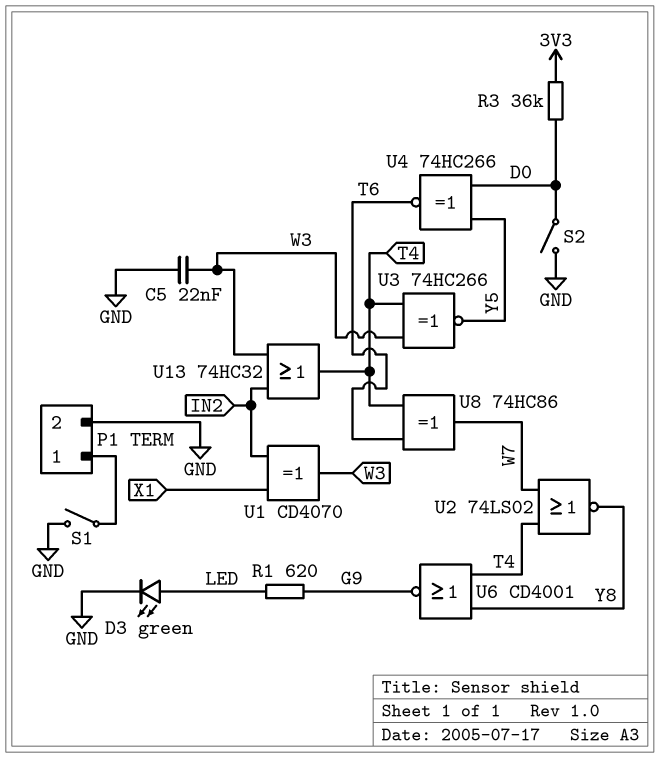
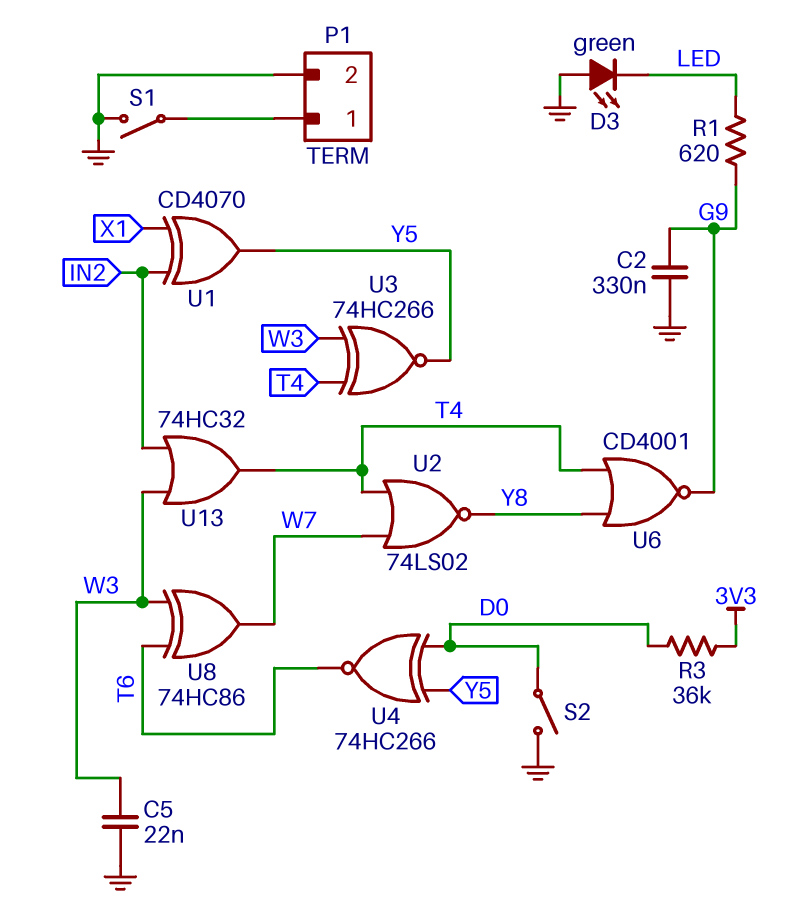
C2: none -> 330nF (G9, GND)
D3: LED green (A LED, K GND) -> LED green (A GND, K LED)
U1: XOR CD4070 (in IN2, in X1, out W3) -> XOR CD4070 (in IN2, in X1, out Y5)
U8: XOR 74HC86 (in T4, in T6, out W7) -> XOR 74HC86 (in T6, in W3, out W7)

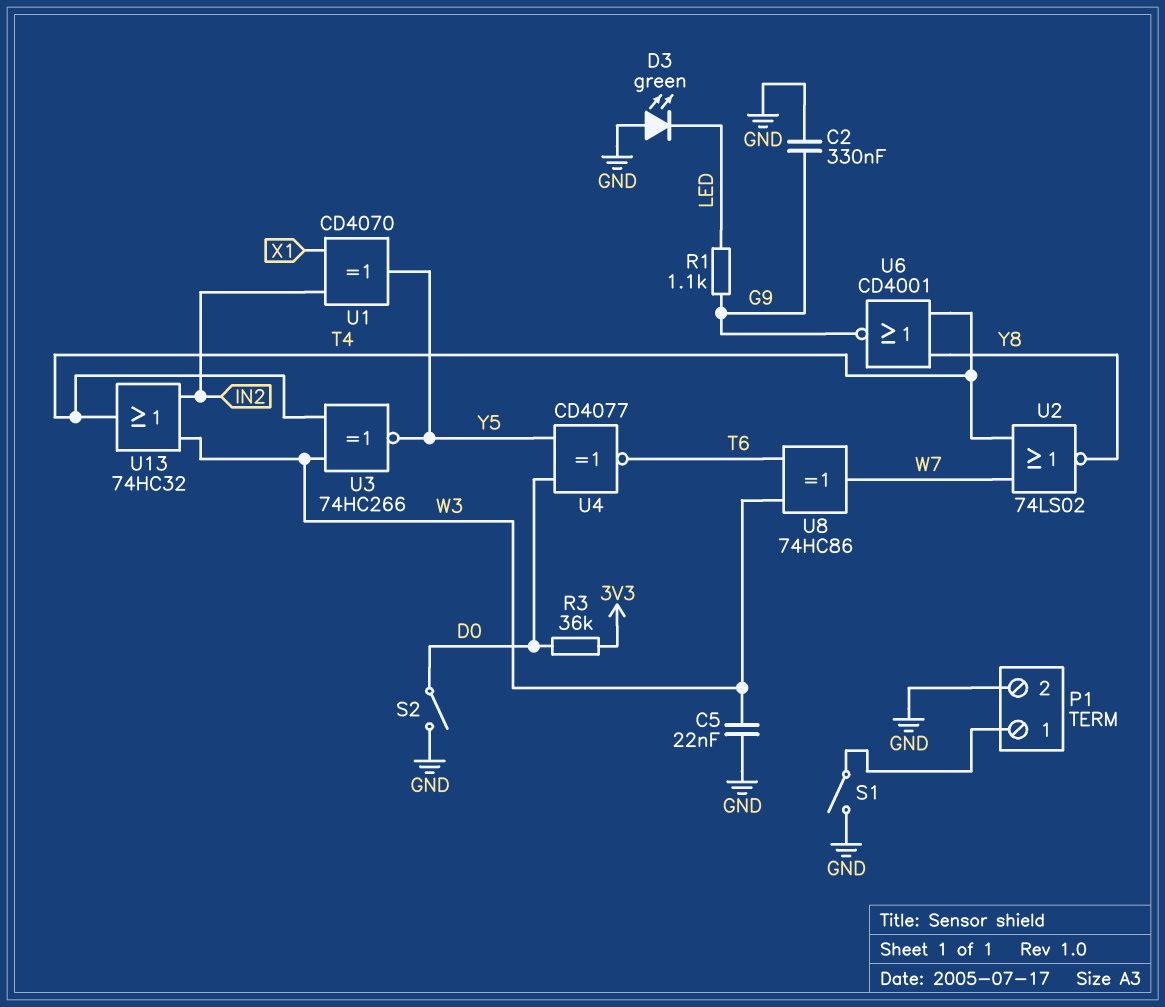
R1: 620 (G9, LED) -> 1.1k (G9, LED)
U4: XNOR 74HC266 (in D0, in Y5, out T6) -> XNOR CD4077 (in D0, in Y5, out T6)

